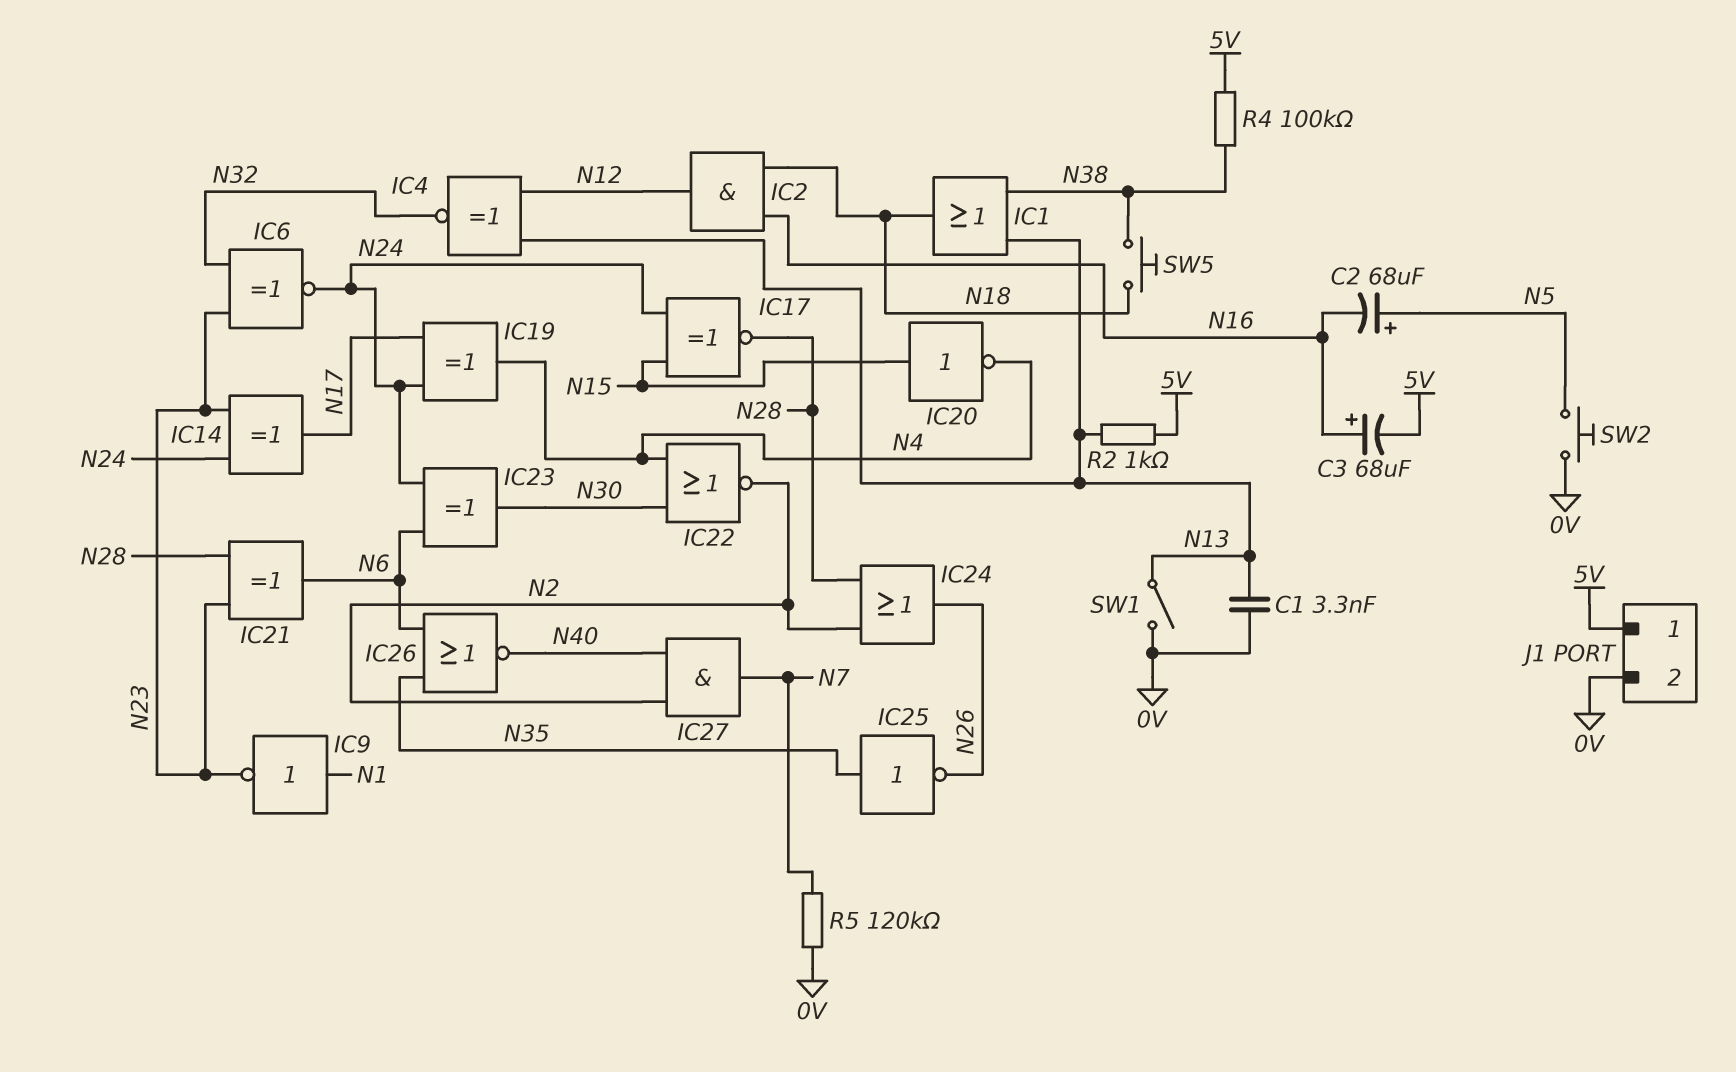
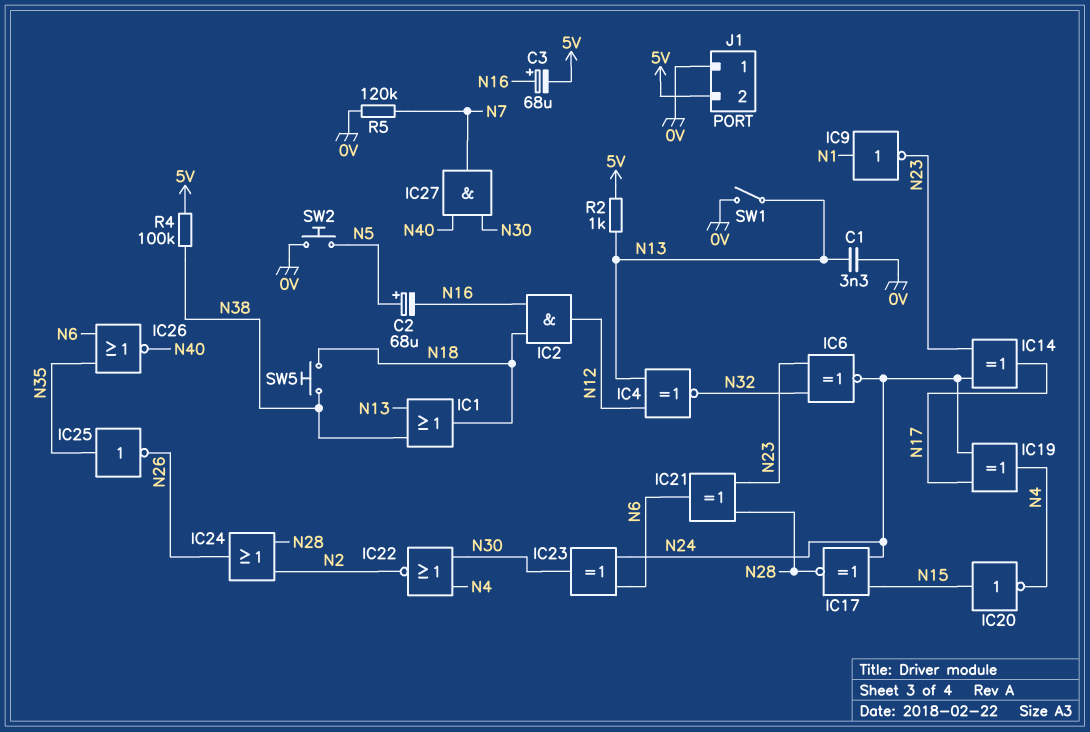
IC27: AND (in N2, in N40, out N7) -> AND (in N30, in N40, out N7)
J1 pin 1: 5V -> 0V
J1 pin 2: 0V -> 5V

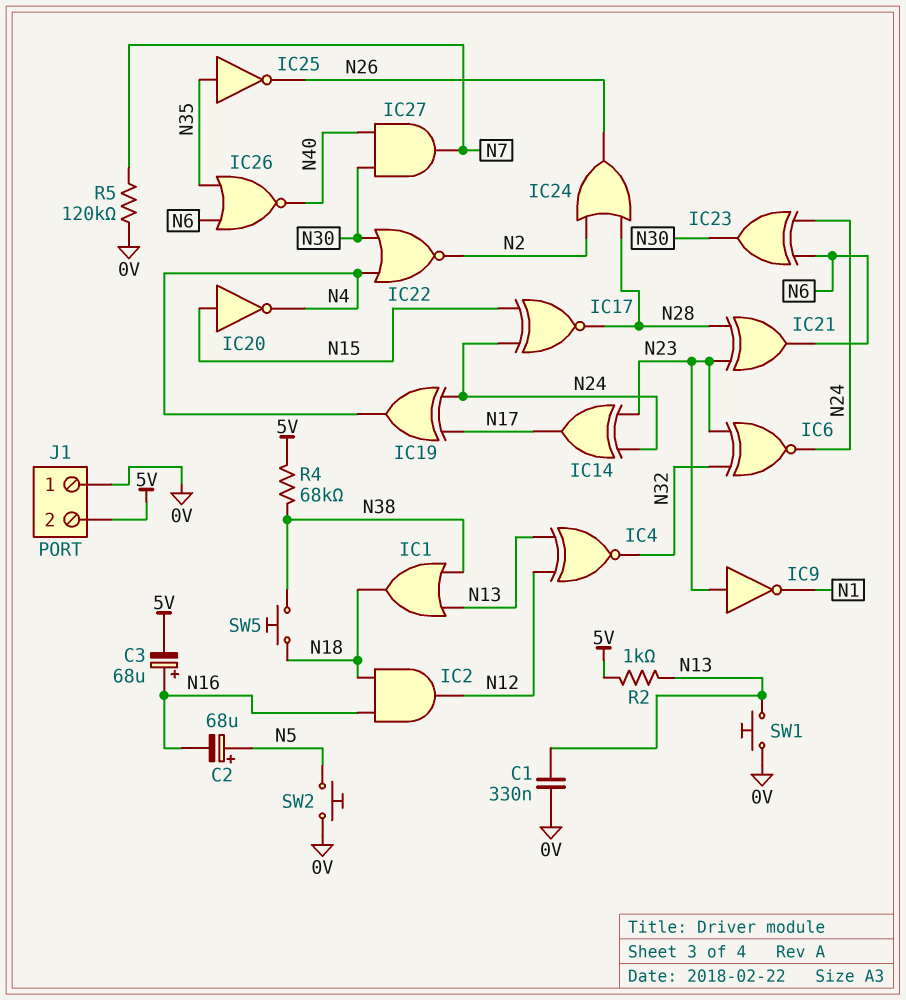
C1: 3.3nF (0V, N13) -> 330nF (0V, N13)
IC9: NOT (in N1, out N23) -> NOT (in N23, out N1)
R4: 100k (5V, N38) -> 68k (5V, N38)
SW1: switch (0V, N13) -> button (0V, N13)

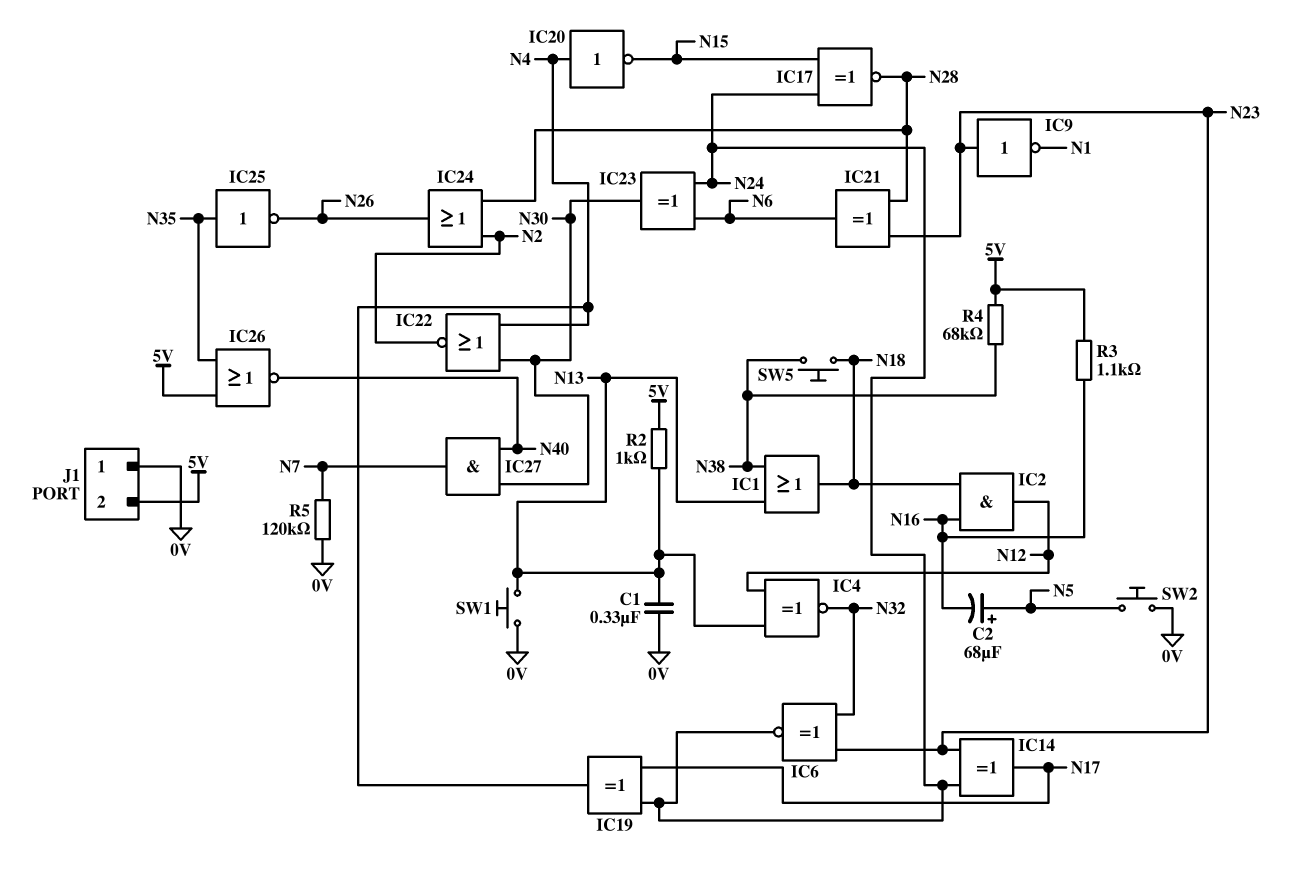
C3: 68uF (plus N16, minus 5V) -> none
IC20: NOT (in N15, out N4) -> NOT (in N4, out N15)
IC26: NOR (in N6, in N35, out N40) -> NOR (in 5V, in N35, out N40)
R3: none -> 1.1k (5V, N16)

